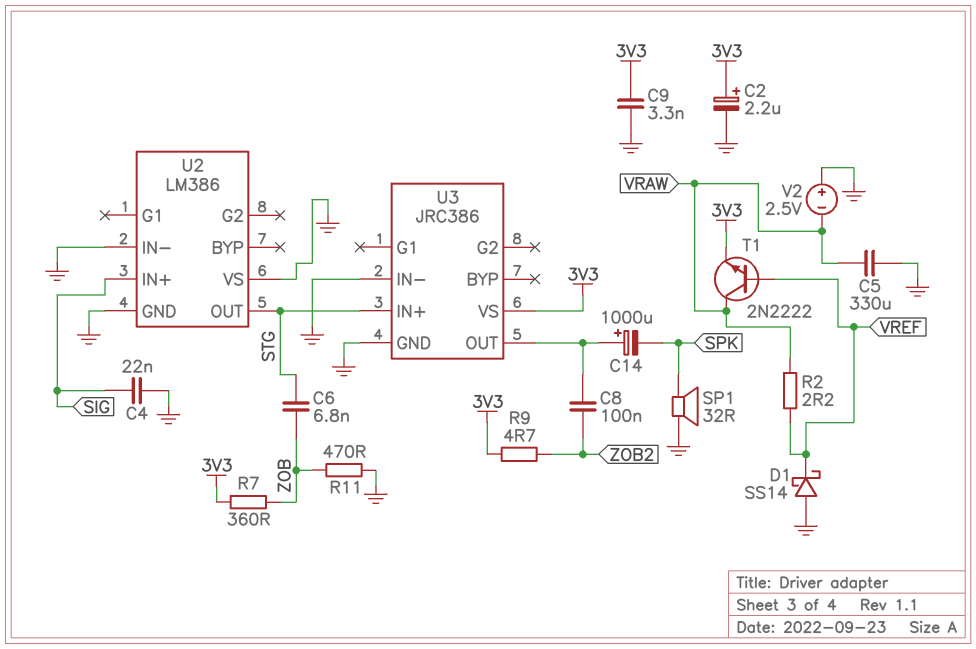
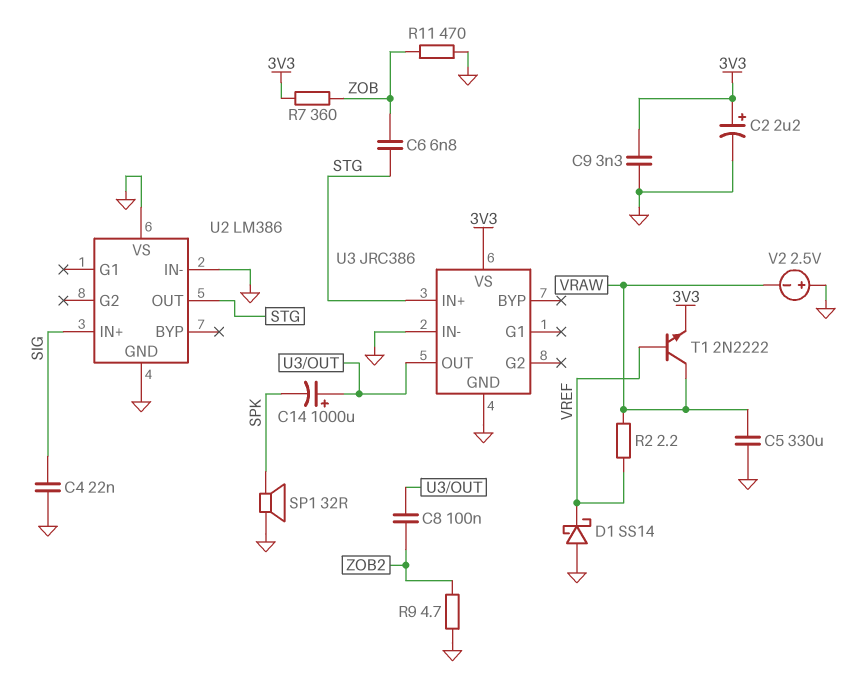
R9: 4.7 (3V3, ZOB2) -> 4.7 (GND, ZOB2)

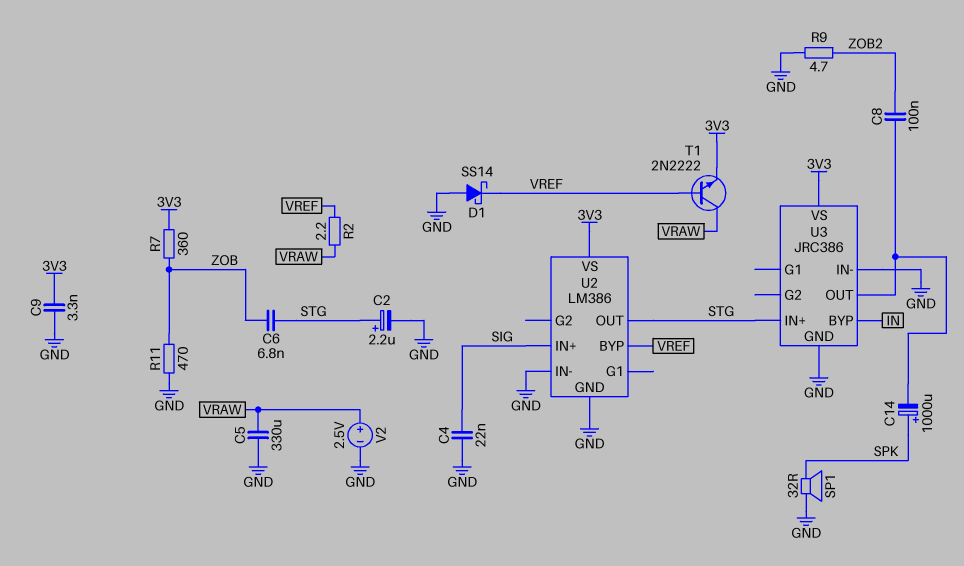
C2: 2.2uF (plus 3V3, minus GND) -> 2.2uF (plus STG, minus GND)
C14: 1000uF (plus U3/OUT, minus SPK) -> 1000uF (plus SPK, minus U3/OUT)
U2 pin BYP: none -> VREF
U2 pin VS: GND -> 3V3
U3 pin BYP: none -> IN
V2: 2.5V (plus GND, minus VRAW) -> 2.5V (plus VRAW, minus GND)

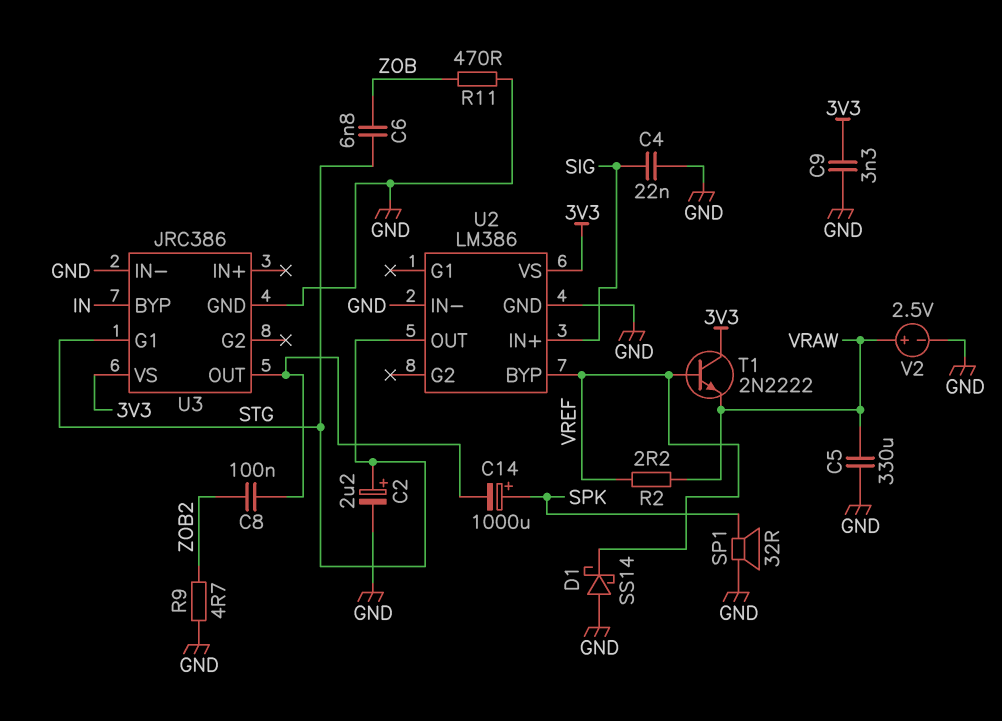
R7: 360 (3V3, ZOB) -> none
T1: NPN 2N2222 (B VREF, C VRAW, E 3V3) -> NPN 2N2222 (B VREF, C 3V3, E VRAW)
U3 pin G1: none -> STG
U3 pin IN+: STG -> none

